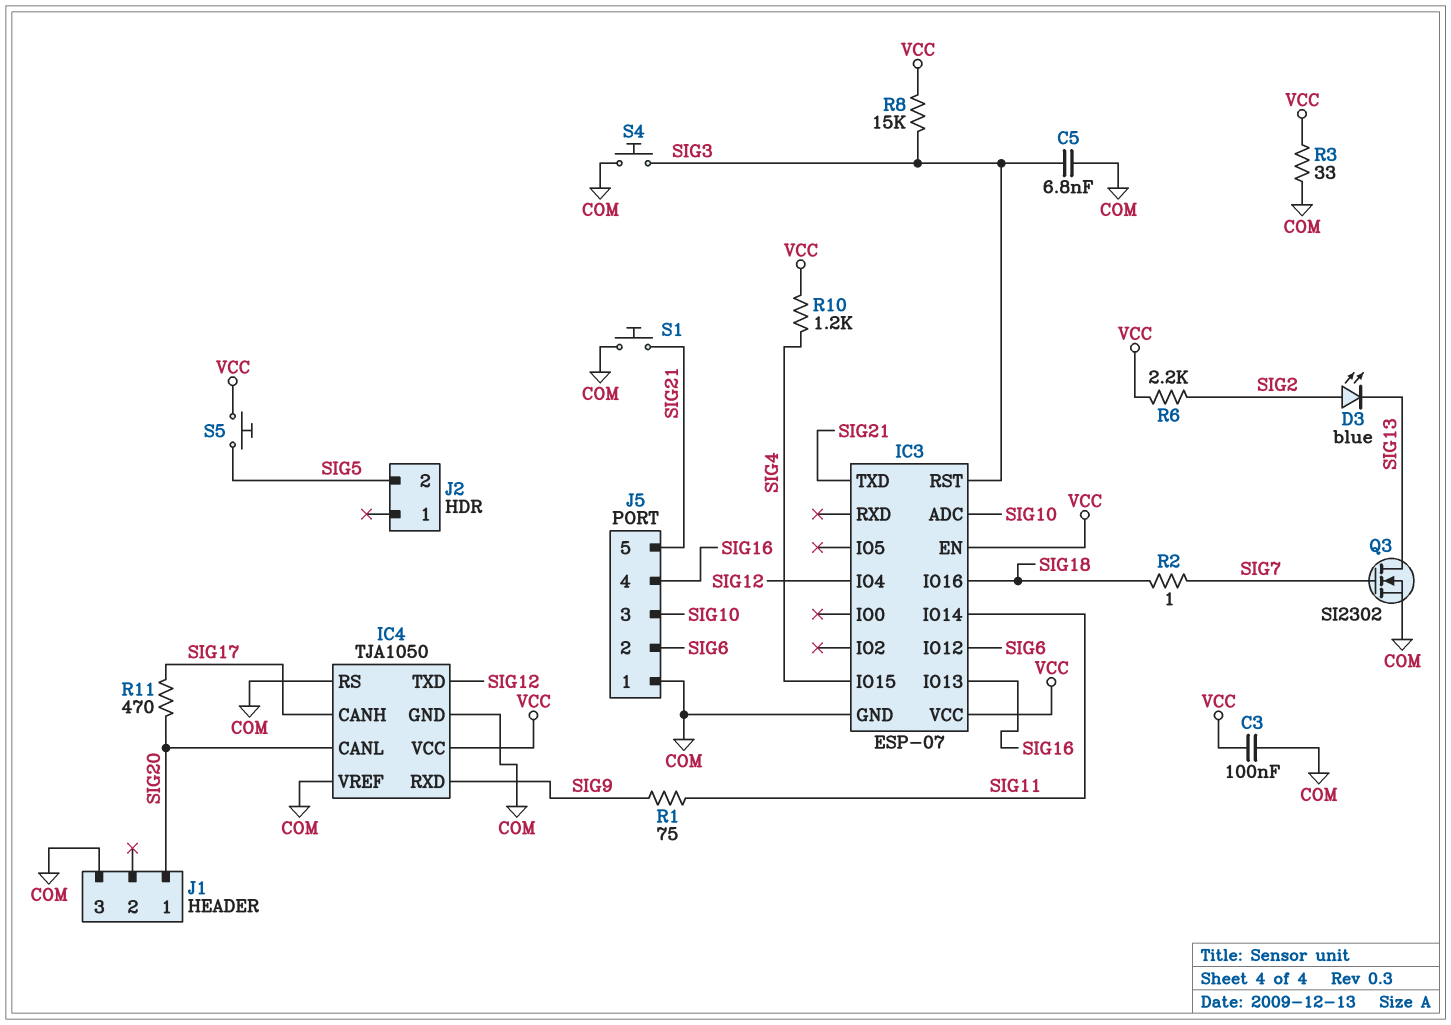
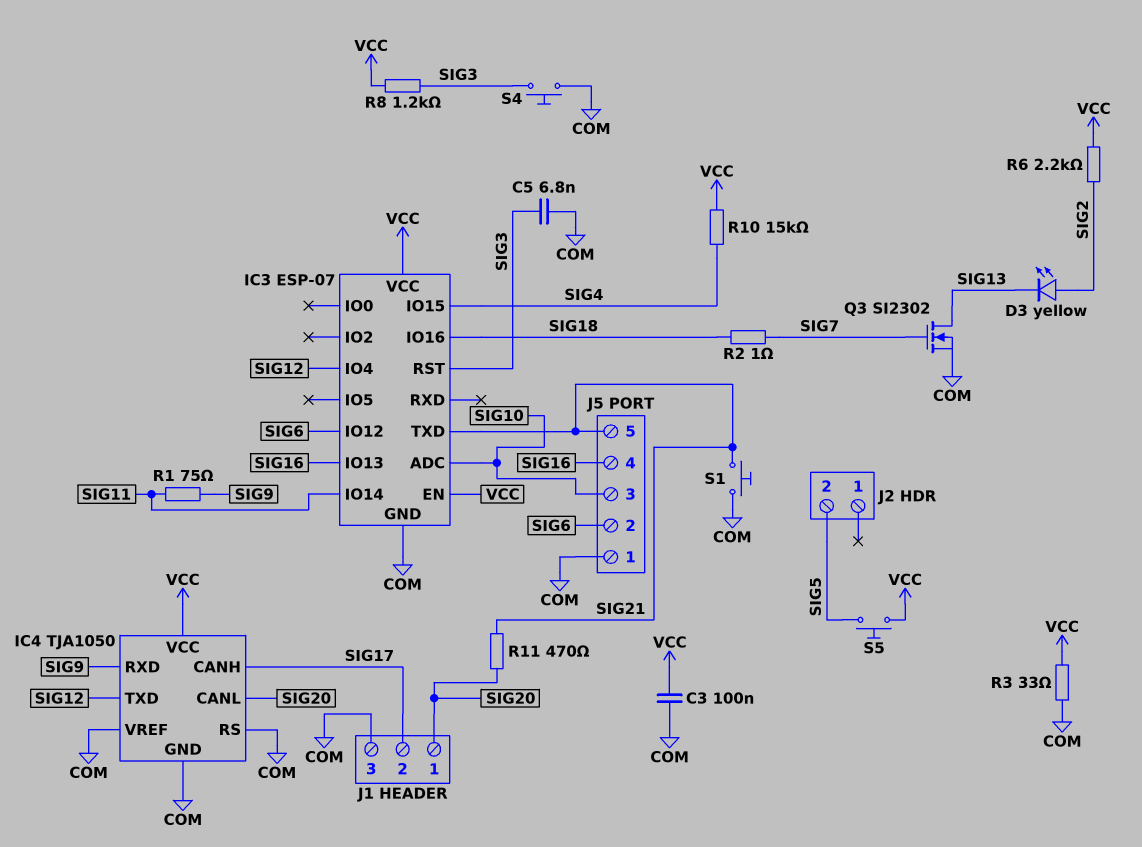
D3: LED blue (A SIG2, K SIG13) -> LED yellow (A SIG2, K SIG13)
J1 pin 2: none -> SIG17
R8: 15k (SIG3, VCC) -> 1.2k (SIG3, VCC)
R10: 1.2k (SIG4, VCC) -> 15k (SIG4, VCC)
R11: 470 (SIG17, SIG20) -> 470 (SIG20, SIG21)

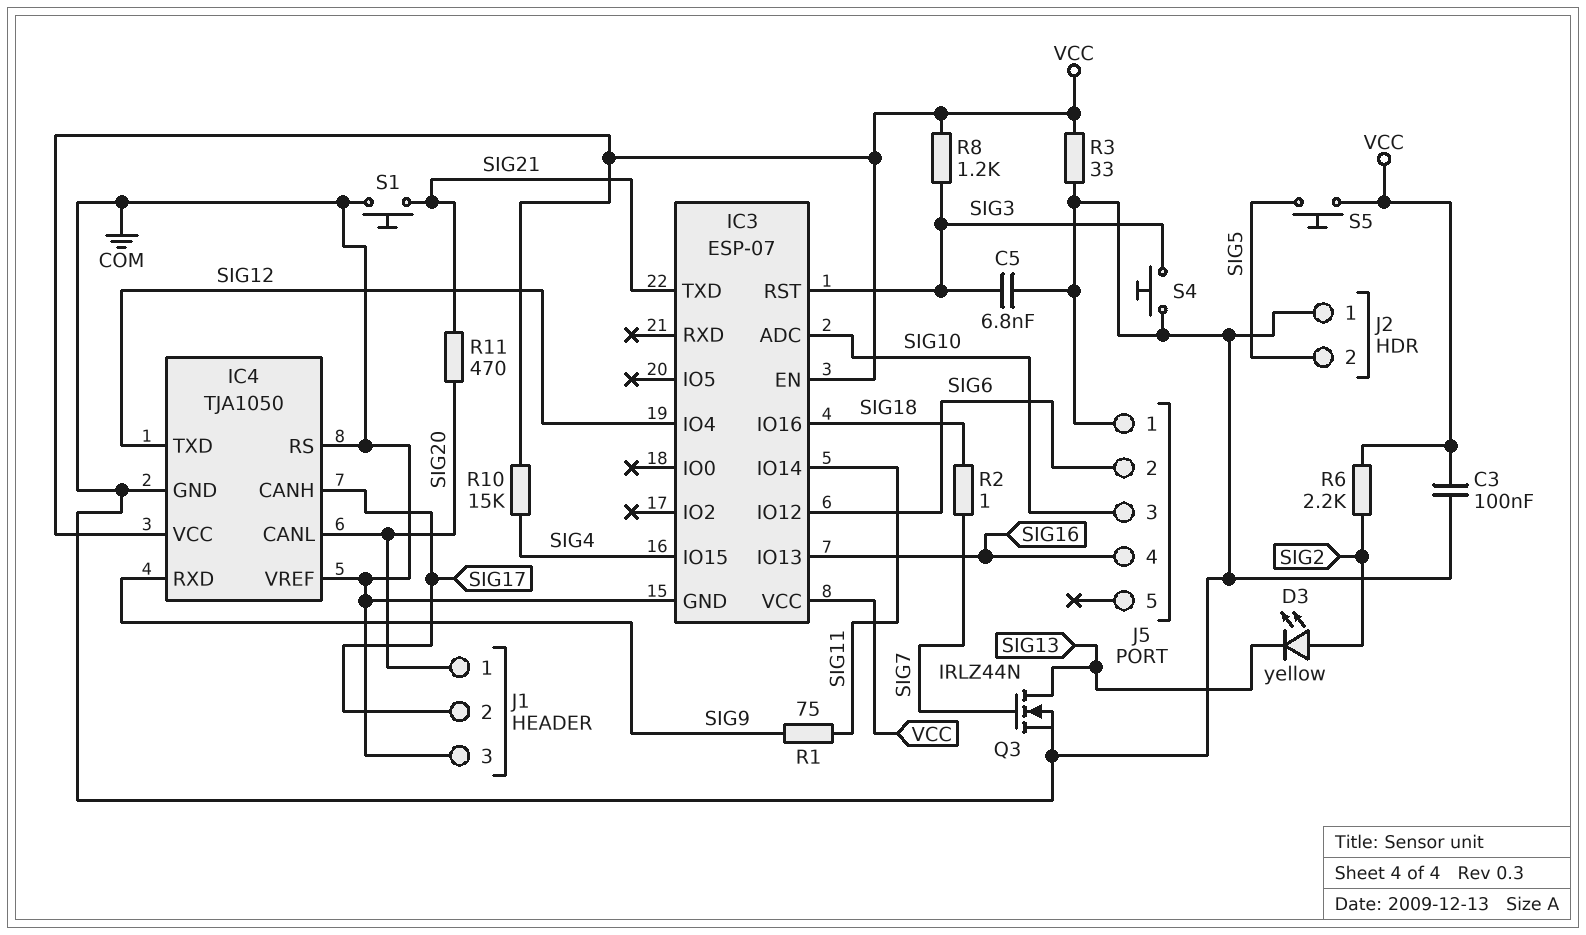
J2 pin 1: none -> COM
J5 pin 5: SIG21 -> none
Q3: NMOS SI2302 (G SIG7, D SIG13, S COM) -> NMOS IRLZ44N (G SIG7, D SIG13, S COM)

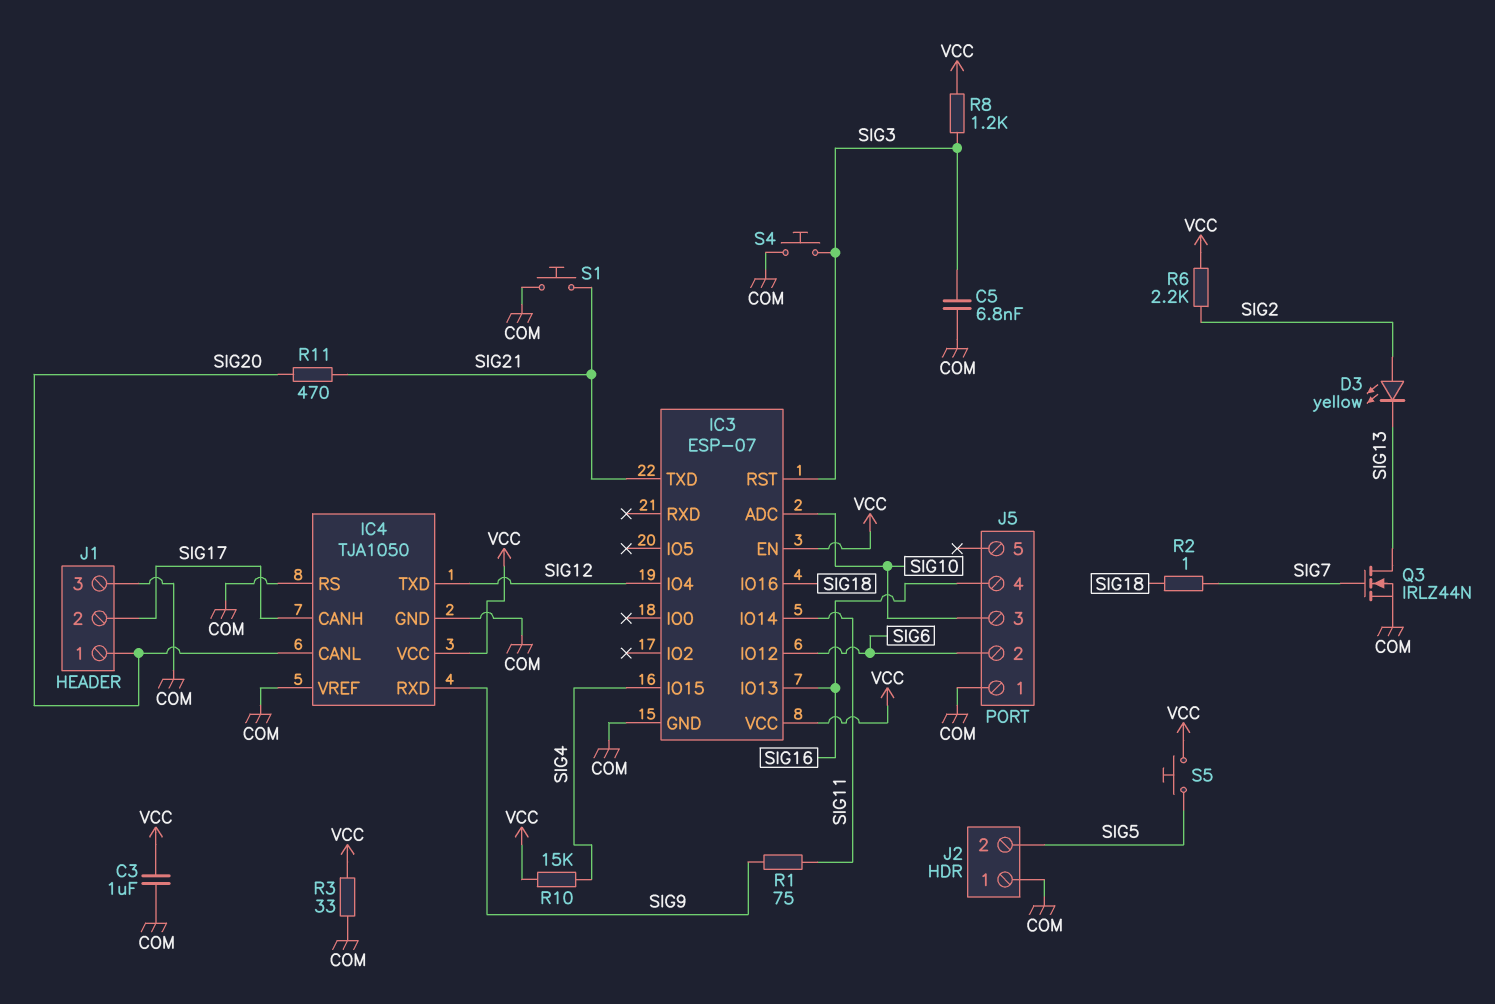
C3: 100nF (COM, VCC) -> 1uF (COM, VCC)

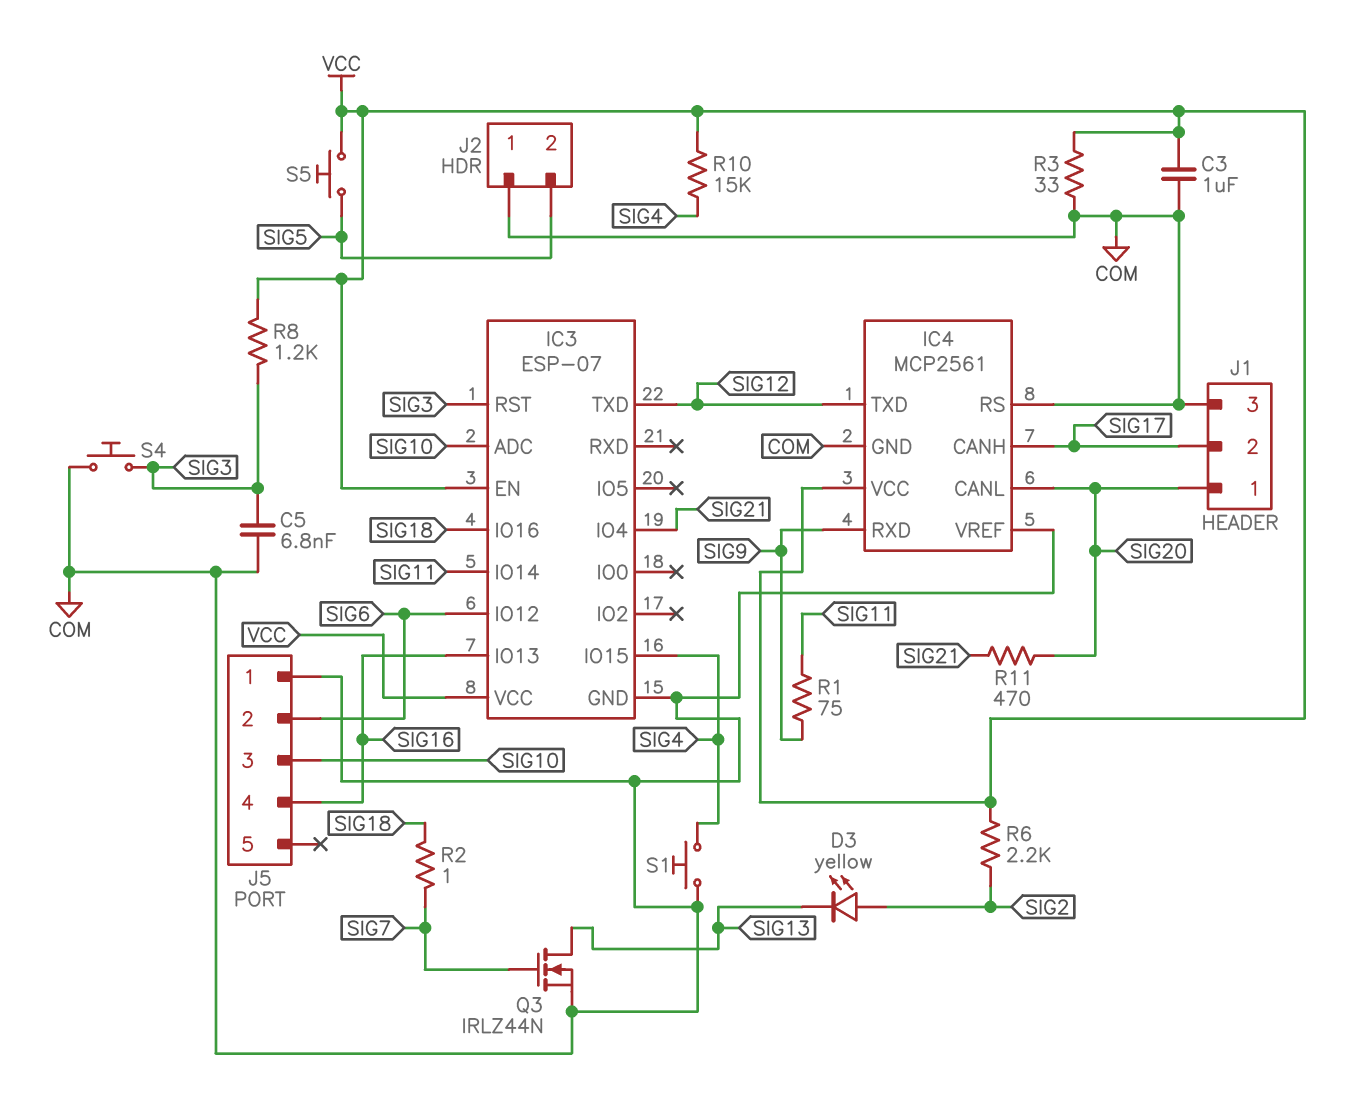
IC3 pin IO4: SIG12 -> SIG21
IC3 pin TXD: SIG21 -> SIG12
IC4: TJA1050 -> MCP2561
S1: button (COM, SIG21) -> button (COM, SIG4)

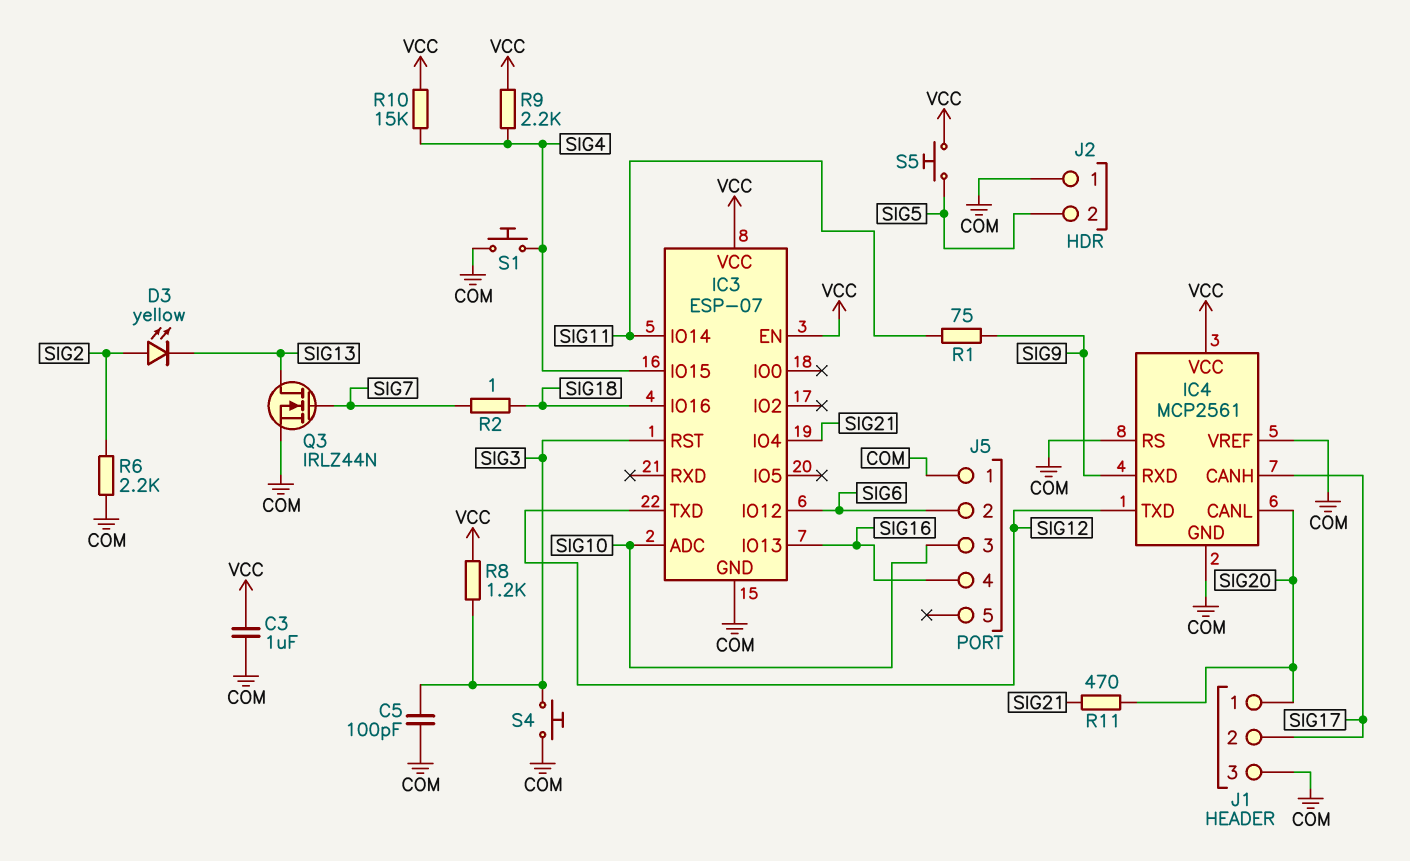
C5: 6.8nF (COM, SIG3) -> 100pF (COM, SIG3)
R3: 33 (COM, VCC) -> none
R6: 2.2k (SIG2, VCC) -> 2.2k (COM, SIG2)
R9: none -> 2.2k (SIG4, VCC)

